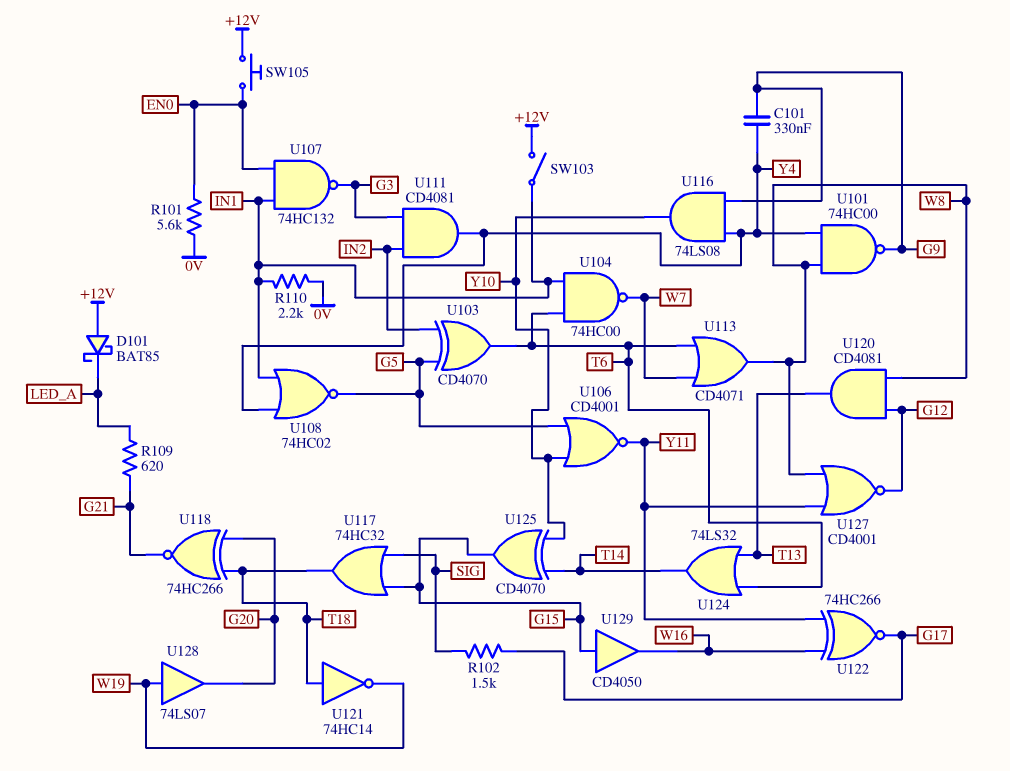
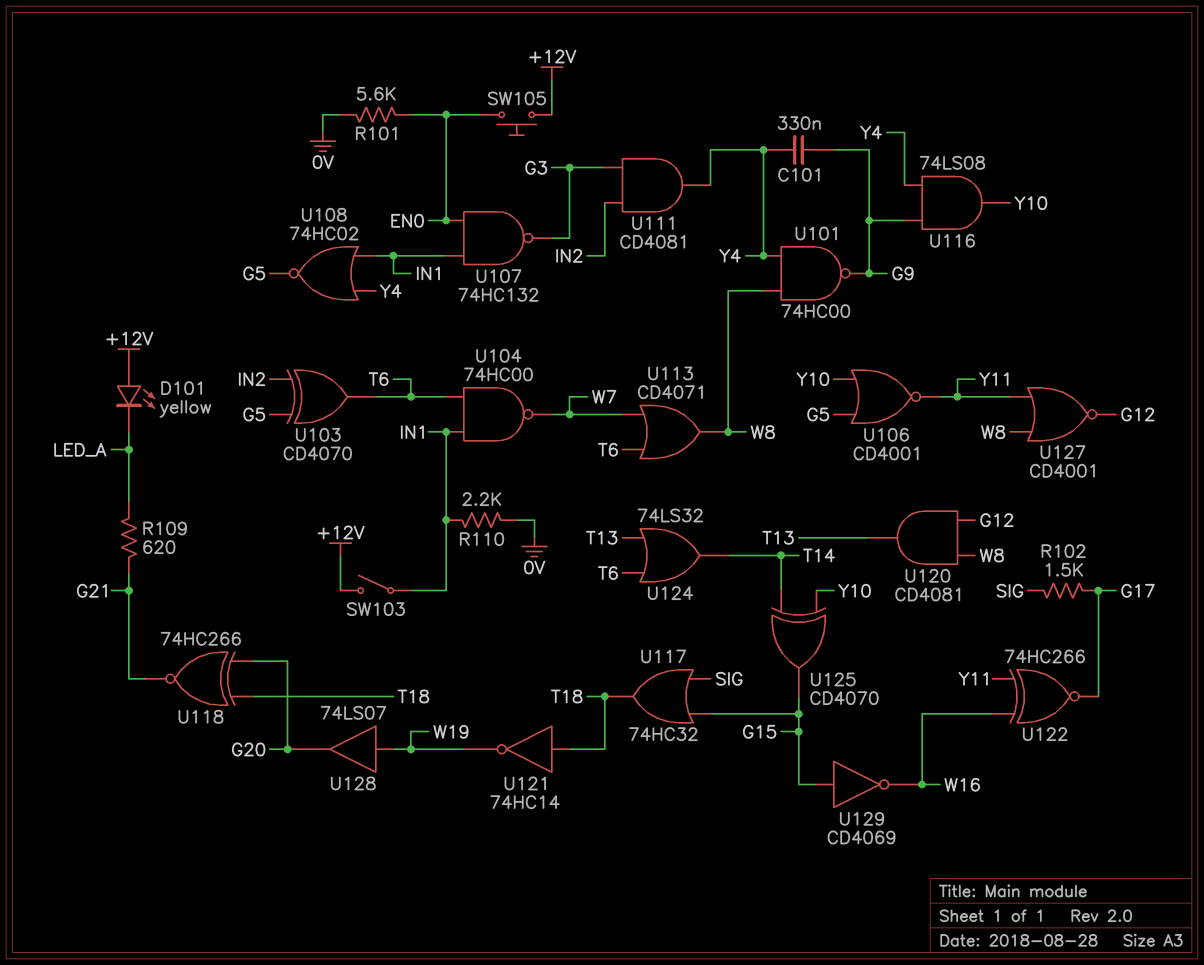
D101: schottky BAT85 (A +12V, K LED_A) -> LED yellow (A +12V, K LED_A)
U129: buffer CD4050 (in G15, out W16) -> NOT CD4069 (in G15, out W16)

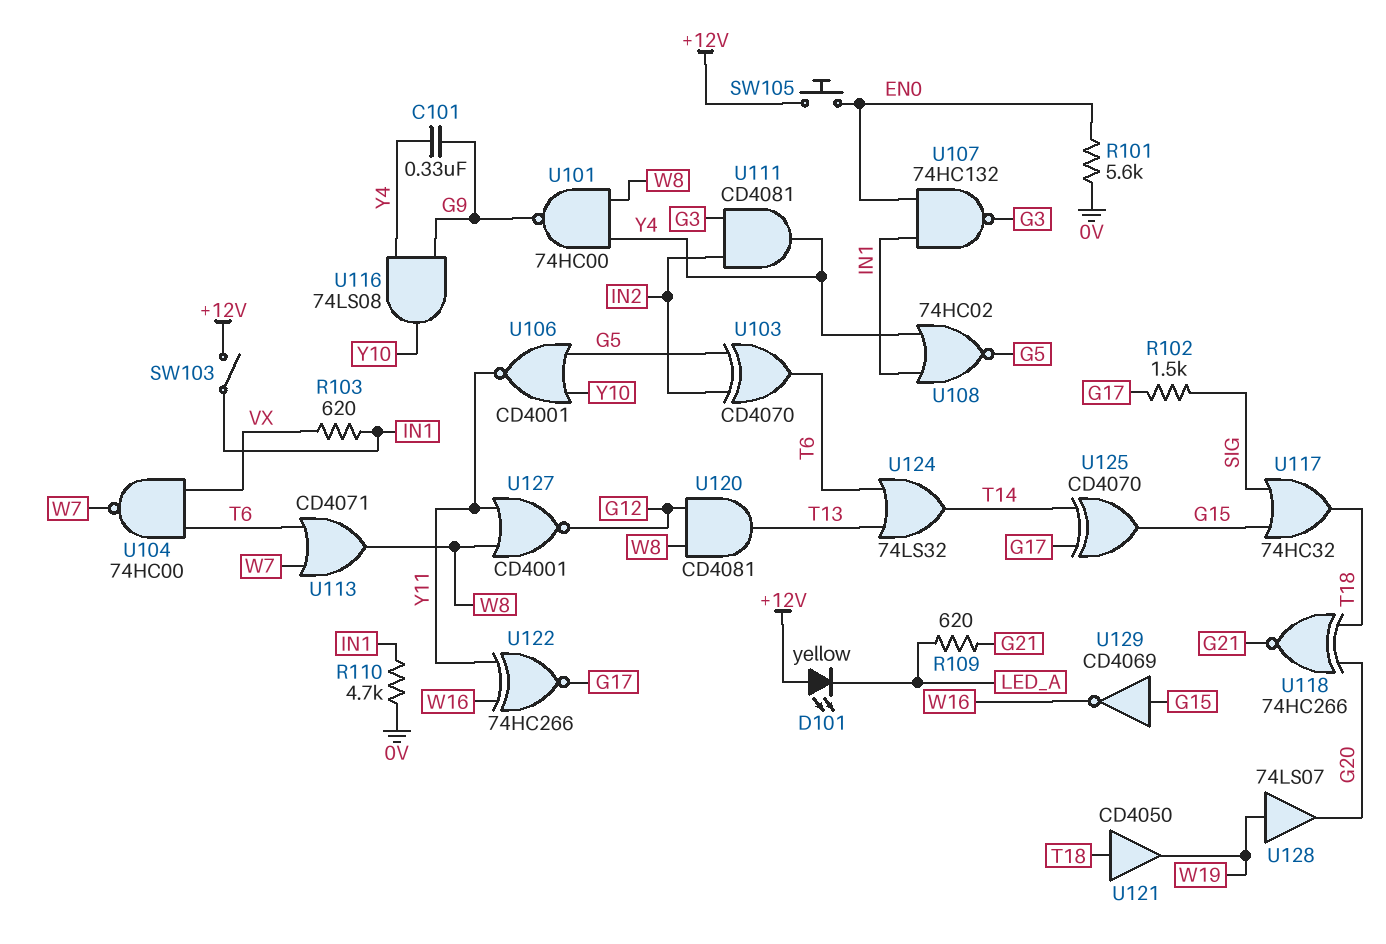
R103: none -> 620 (IN1, VX)
R110: 2.2k (0V, IN1) -> 4.7k (0V, IN1)
U104: NAND 74HC00 (in IN1, in T6, out W7) -> NAND 74HC00 (in T6, in VX, out W7)
U121: NOT 74HC14 (in T18, out W19) -> buffer CD4050 (in T18, out W19)
U125: XOR CD4070 (in T14, in Y10, out G15) -> XOR CD4070 (in G17, in T14, out G15)

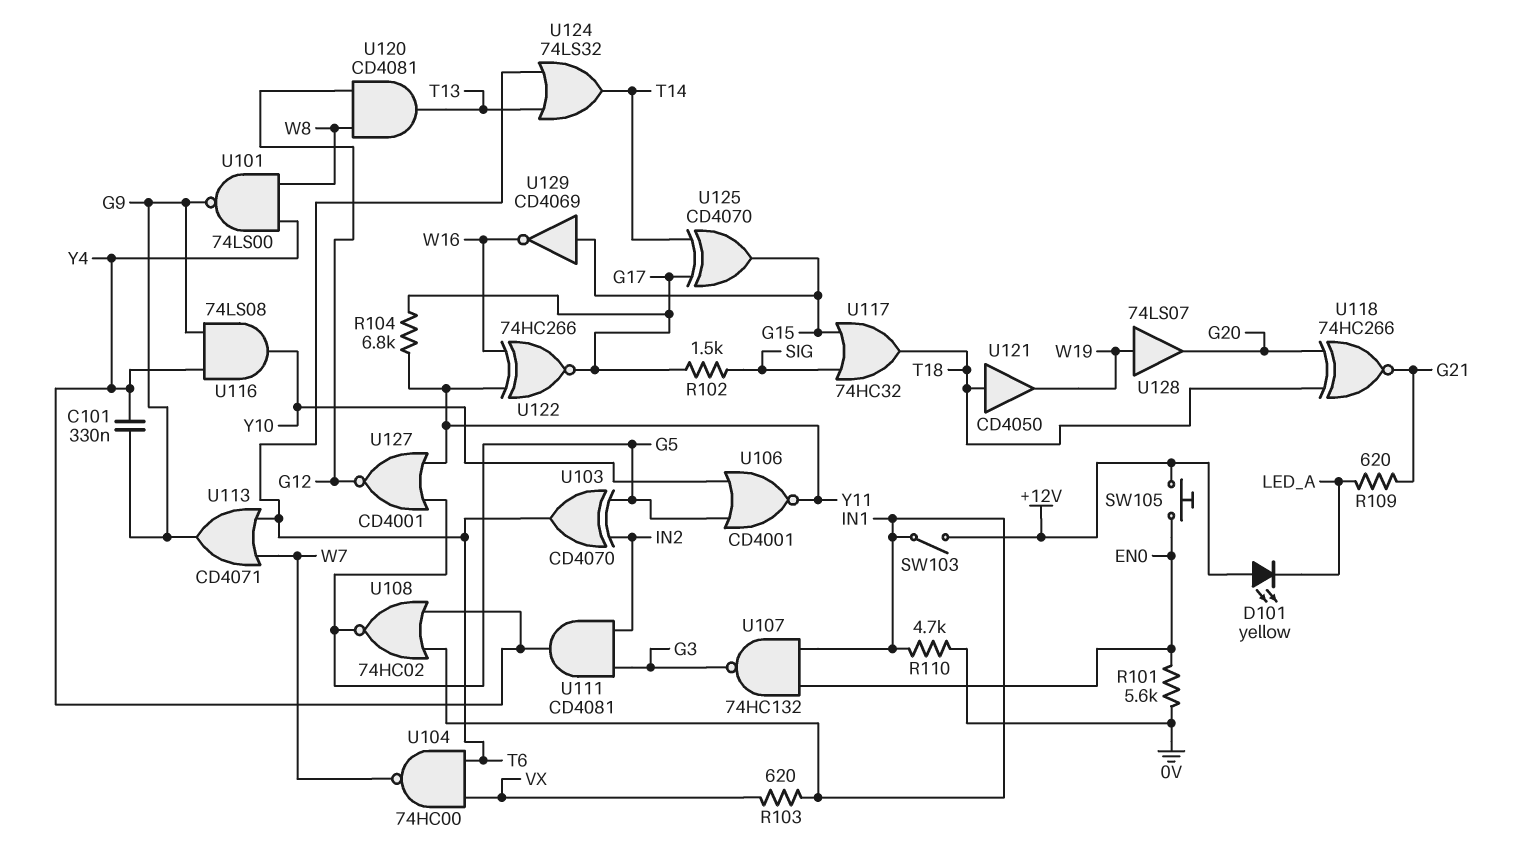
R104: none -> 6.8k (G17, Y11)
U101: NAND 74HC00 (in W8, in Y4, out G9) -> NAND 74LS00 (in W8, in Y4, out G9)
U113: OR CD4071 (in T6, in W7, out W8) -> OR CD4071 (in T6, in W7, out G9)
U127: NOR CD4001 (in W8, in Y11, out G12) -> NOR CD4001 (in G5, in Y11, out G12)

